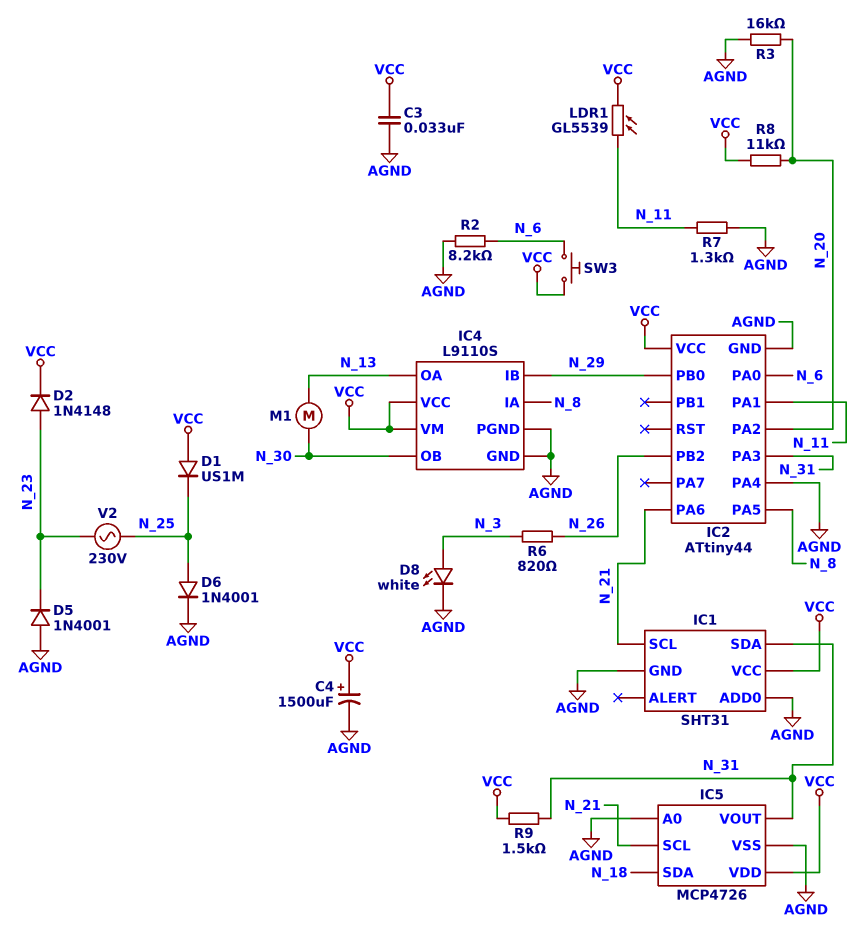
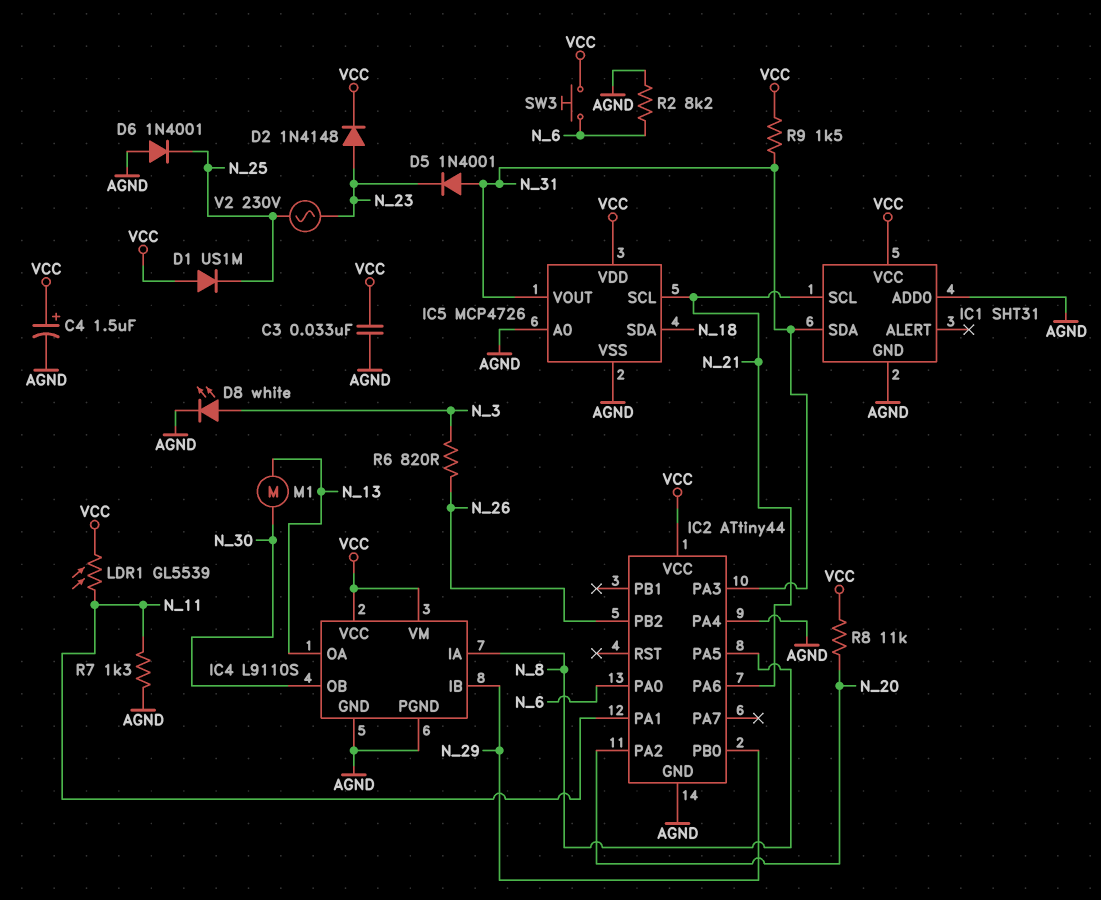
C4: 1500uF (plus VCC, minus AGND) -> 1.5uF (plus VCC, minus AGND)
D5: diode 1N4001 (A AGND, K N_23) -> diode 1N4001 (A N_31, K N_23)
D6: diode 1N4001 (A N_25, K AGND) -> diode 1N4001 (A AGND, K N_25)
R3: 16k (AGND, N_20) -> none

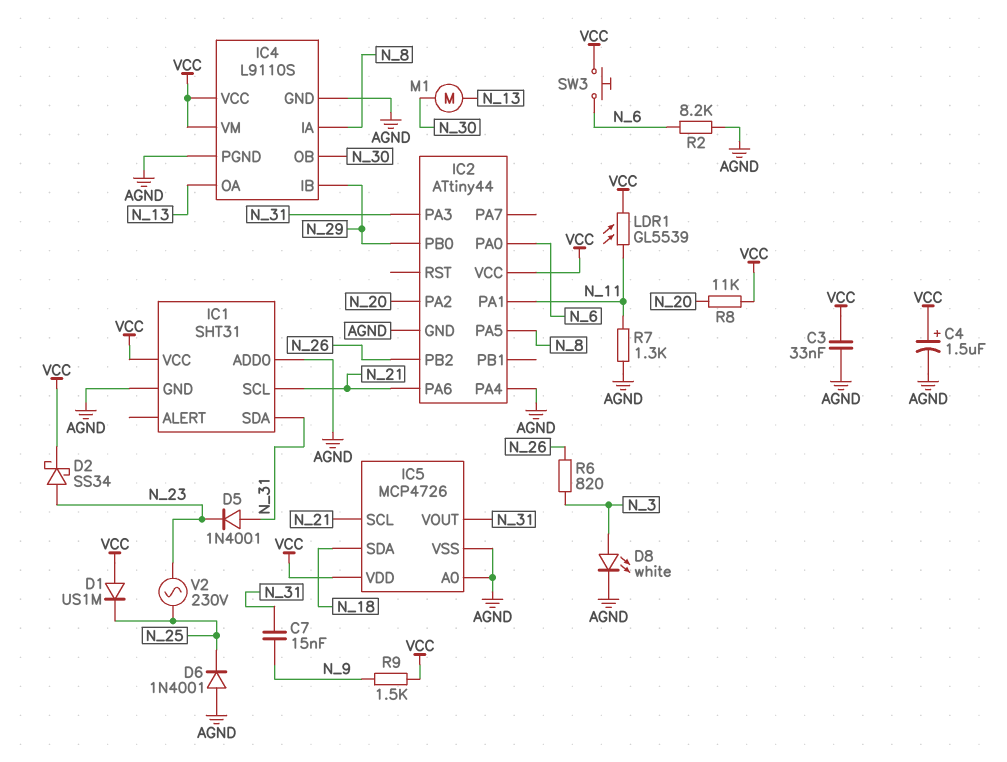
C7: none -> 15nF (N_9, N_31)
D2: diode 1N4148 (A N_23, K VCC) -> schottky SS34 (A N_23, K VCC)
R9: 1.5k (N_31, VCC) -> 1.5k (N_9, VCC)

